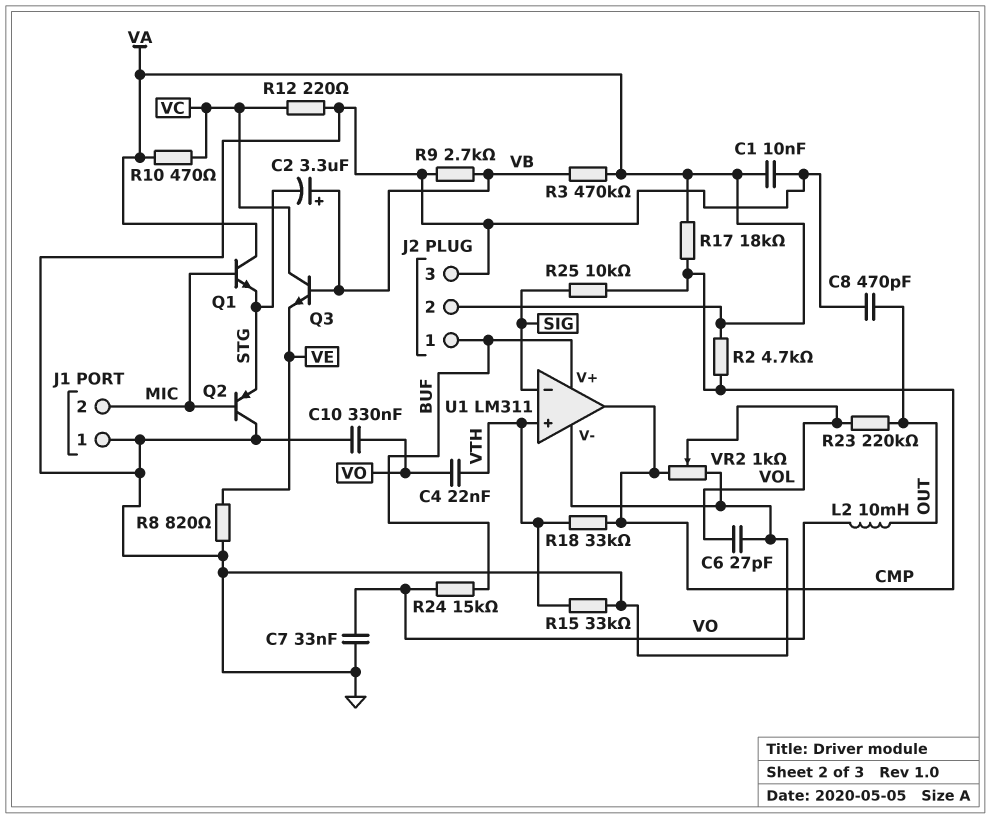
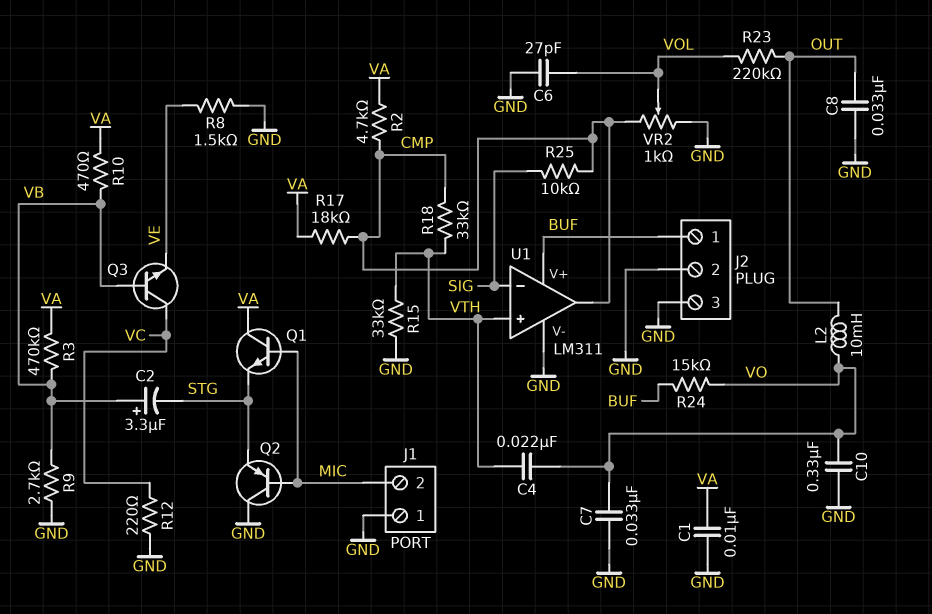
C8: 470pF (GND, OUT) -> 33nF (GND, OUT)
J2 pin 2: VA -> GND
R8: 820 (GND, VE) -> 1.5k (GND, VE)
R10: 470 (VA, VC) -> 470 (VA, VB)

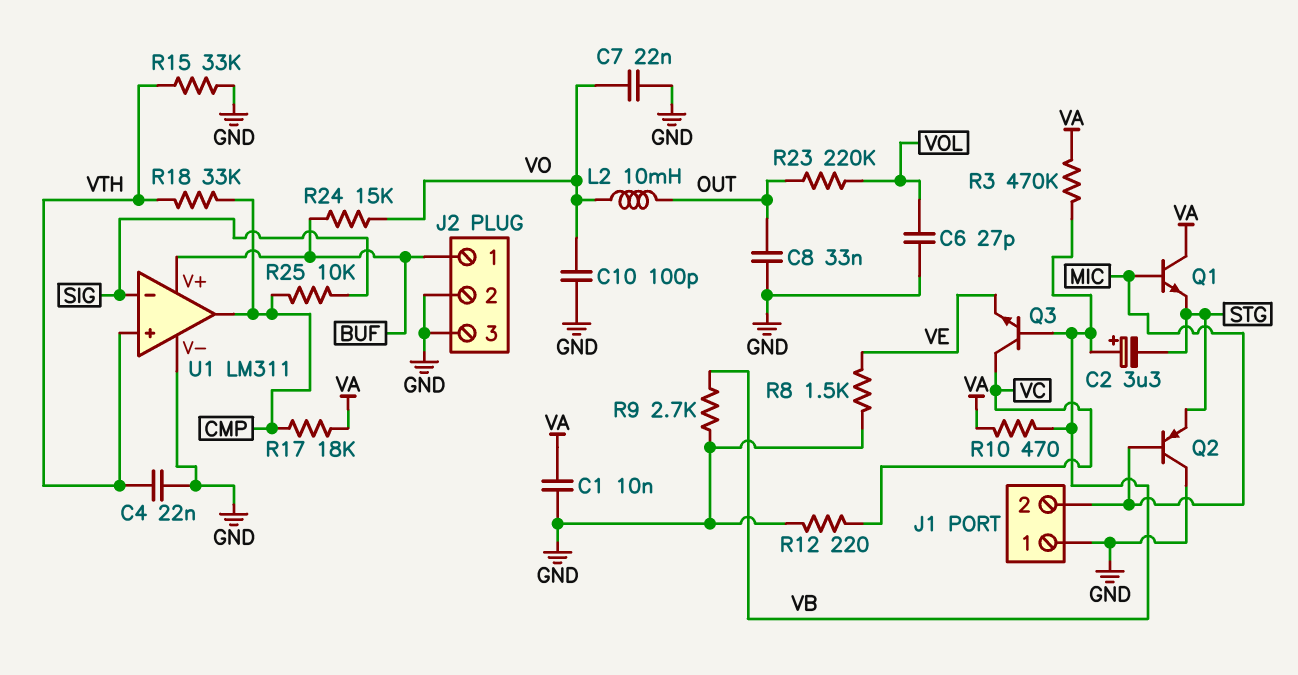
C4: 22nF (VO, VTH) -> 22nF (GND, VTH)
C7: 33nF (GND, VO) -> 22nF (GND, VO)
C10: 330nF (GND, VO) -> 100pF (GND, VO)
R2: 4.7k (CMP, VA) -> none
VR2: 1k (CMP, GND, wiper VOL) -> none

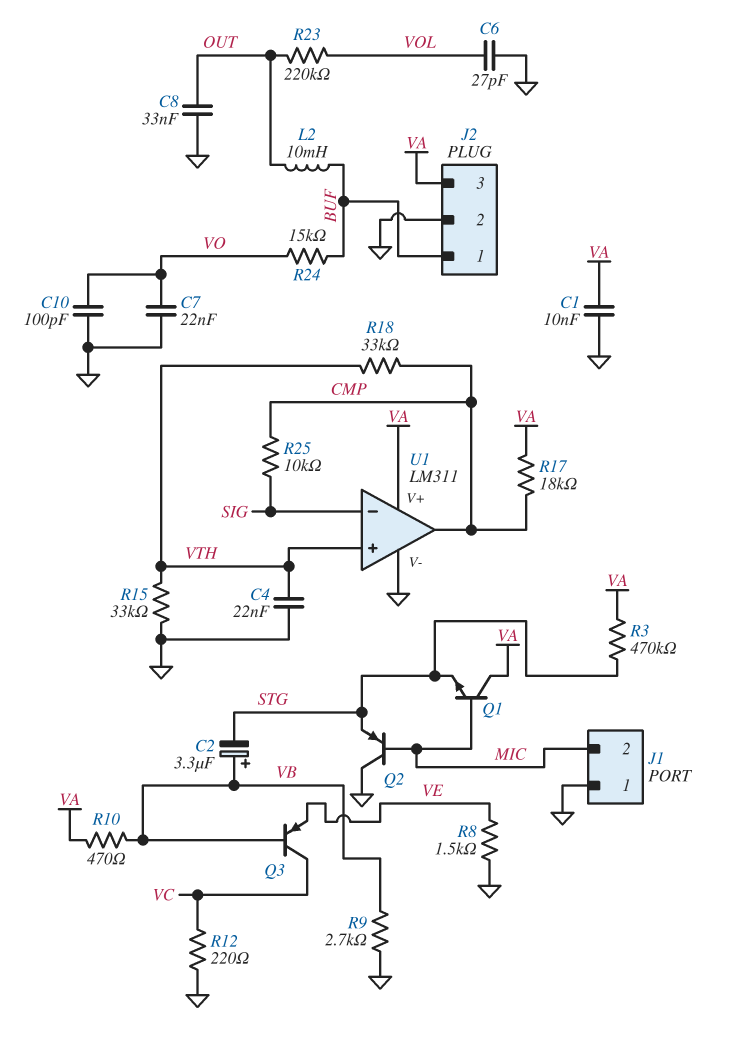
J2 pin 3: GND -> VA
L2: 10mH (OUT, VO) -> 10mH (BUF, OUT)
Q3: NPN (B VB, C VC, E VE) -> PNP (B VB, C VC, E VE)
R3: 470k (VA, VB) -> 470k (STG, VA)
U1 pin V+: BUF -> VA

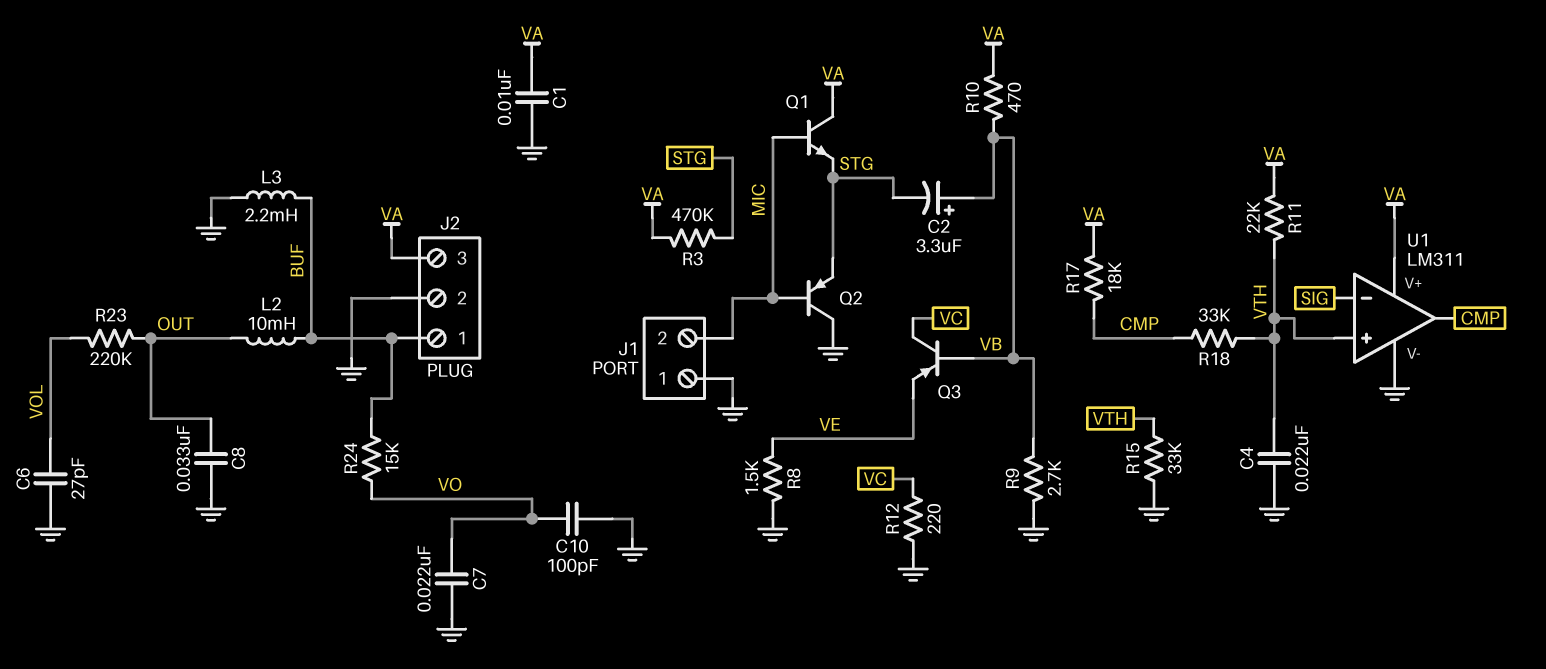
L3: none -> 2.2mH (BUF, GND)
R11: none -> 22k (VA, VTH)
R25: 10k (CMP, SIG) -> none

